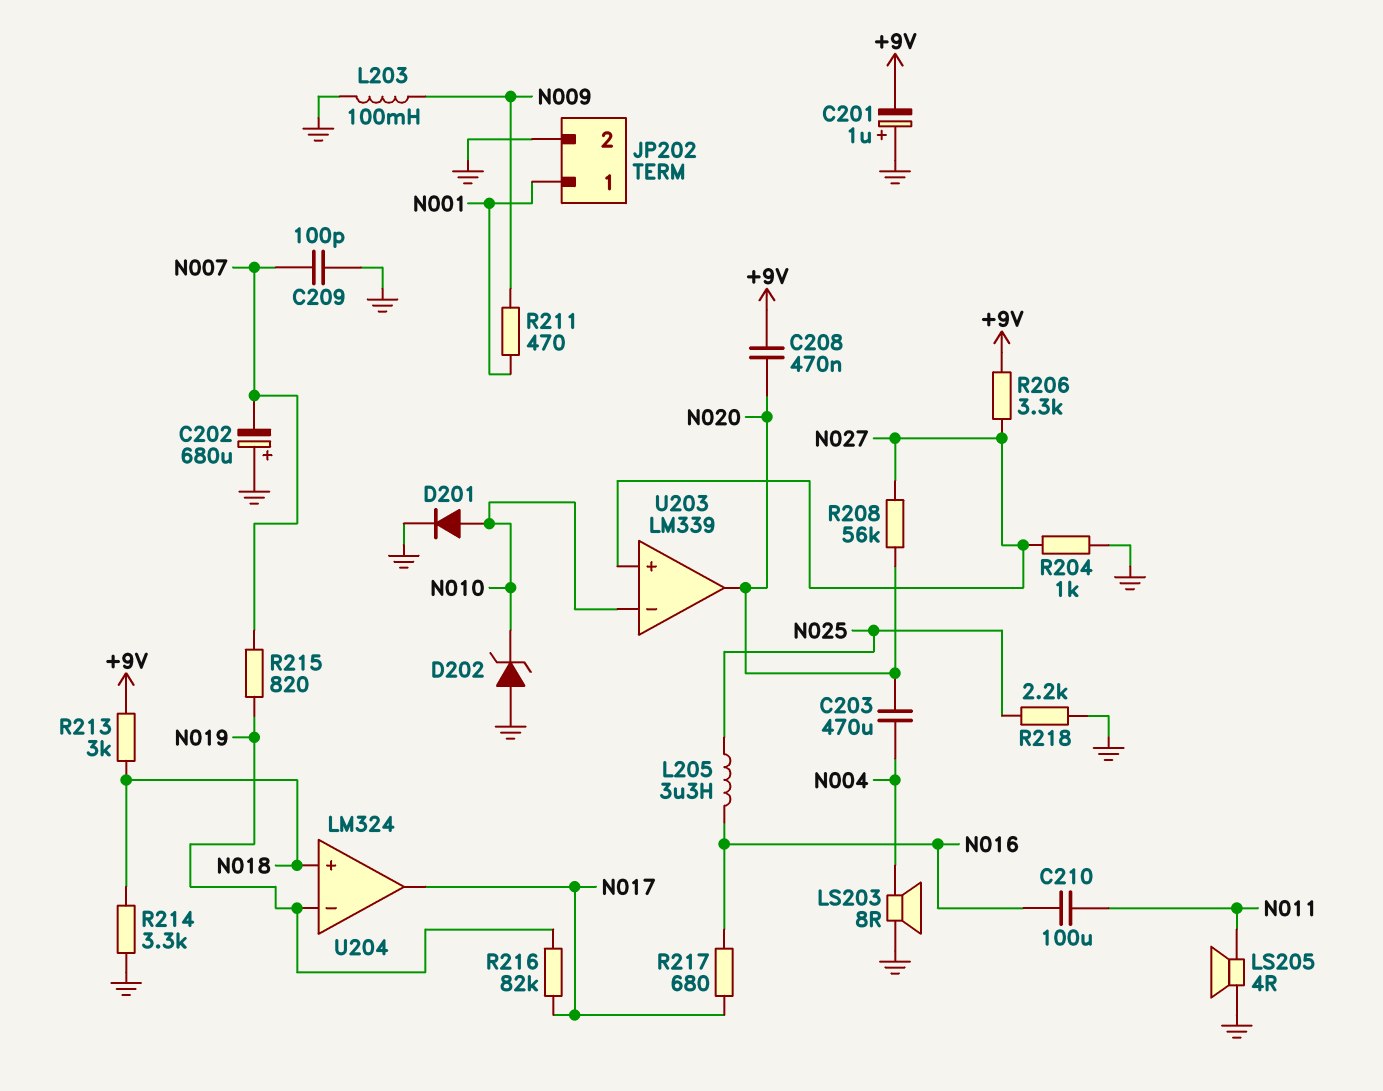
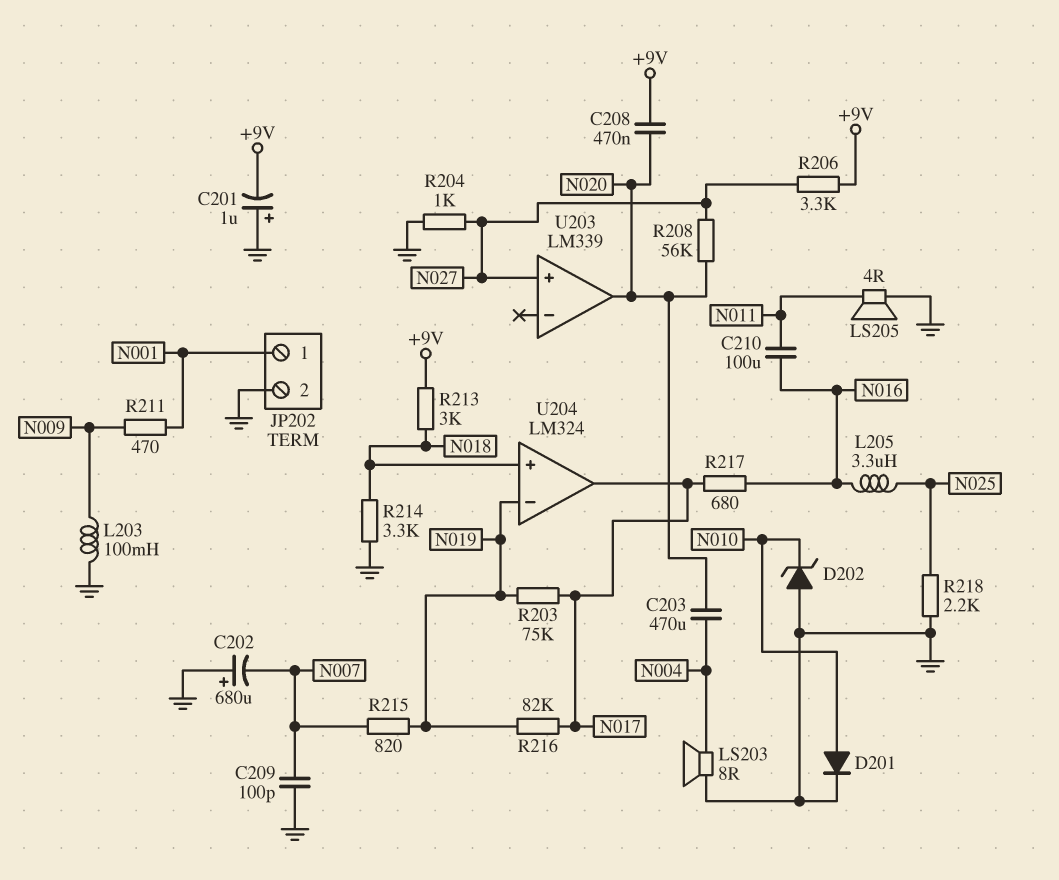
R203: none -> 75k (N017, N019)
U203 pin in-: N010 -> none

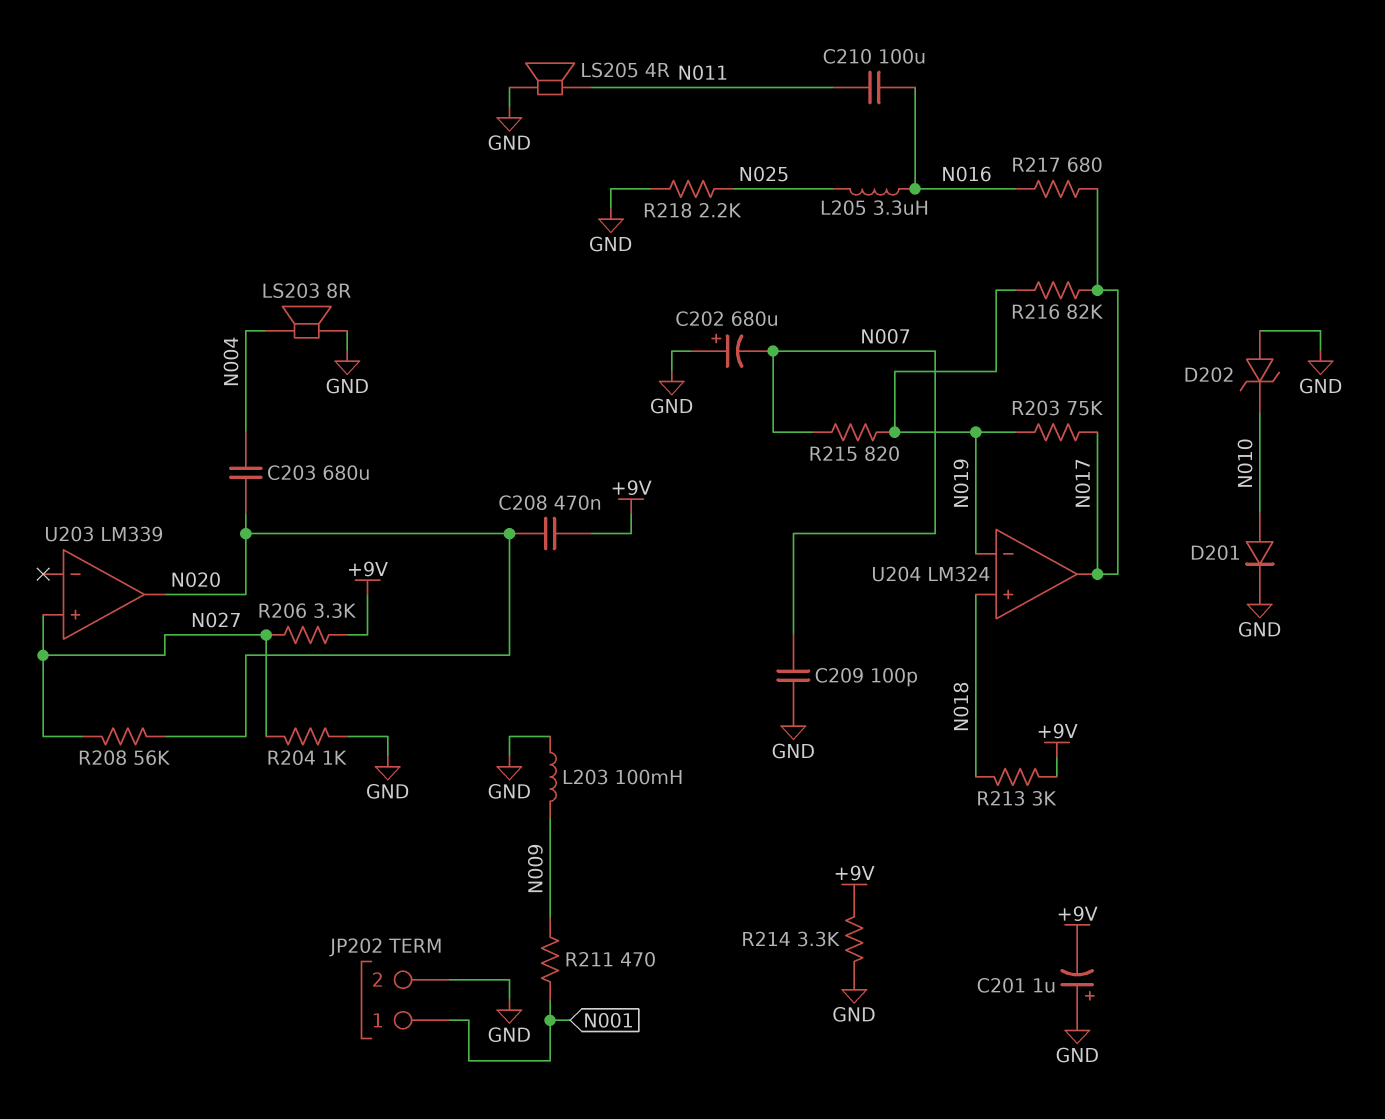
C203: 470uF (N004, N020) -> 680uF (N004, N020)
R214: 3.3k (GND, N018) -> 3.3k (+9V, GND)

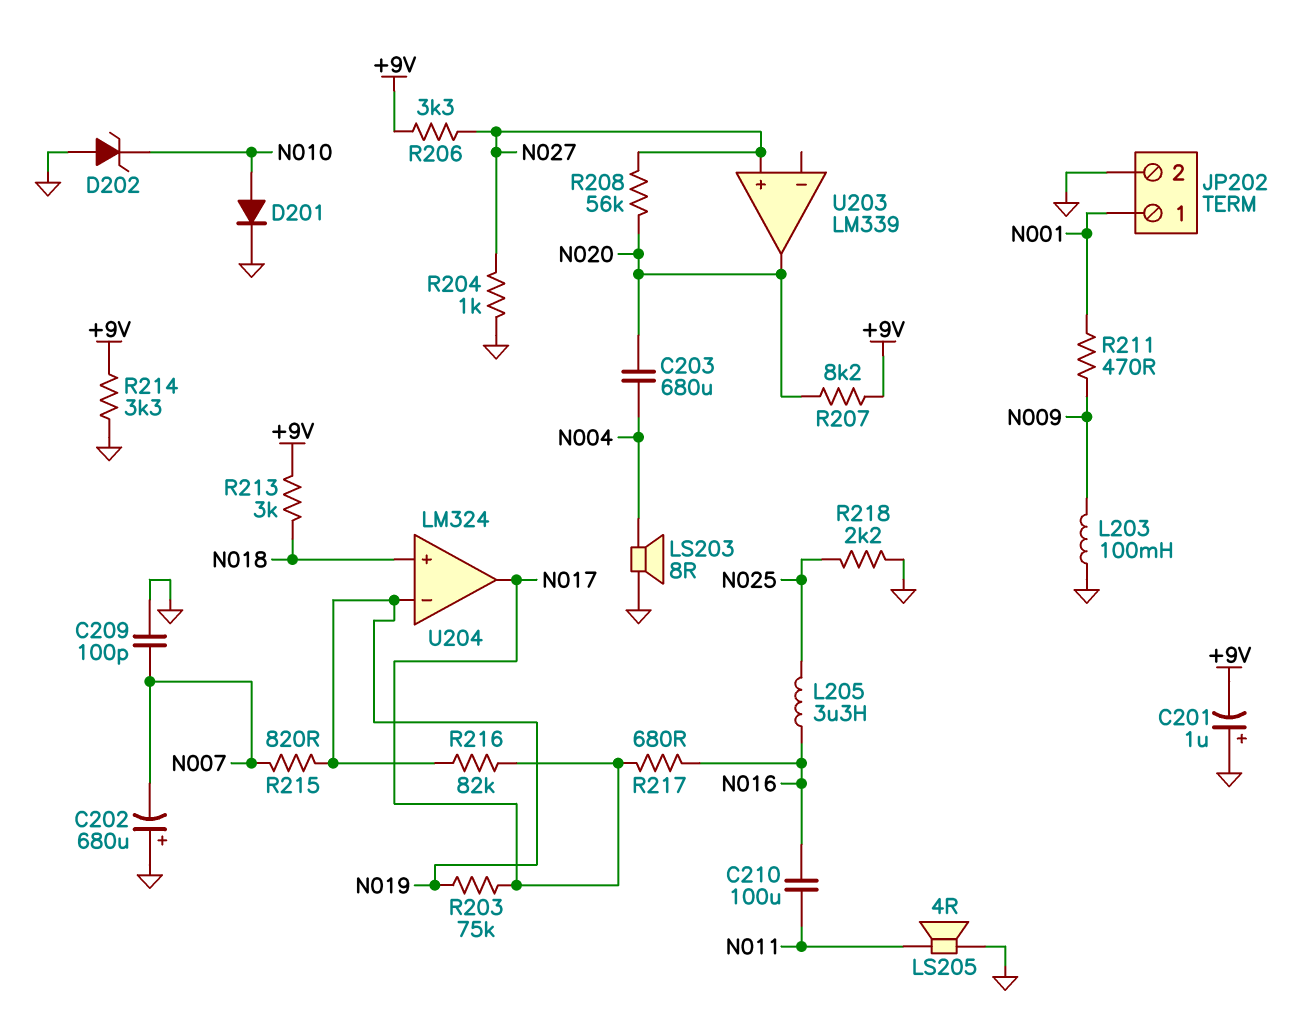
C208: 470nF (+9V, N020) -> none
R207: none -> 8.2k (+9V, N020)

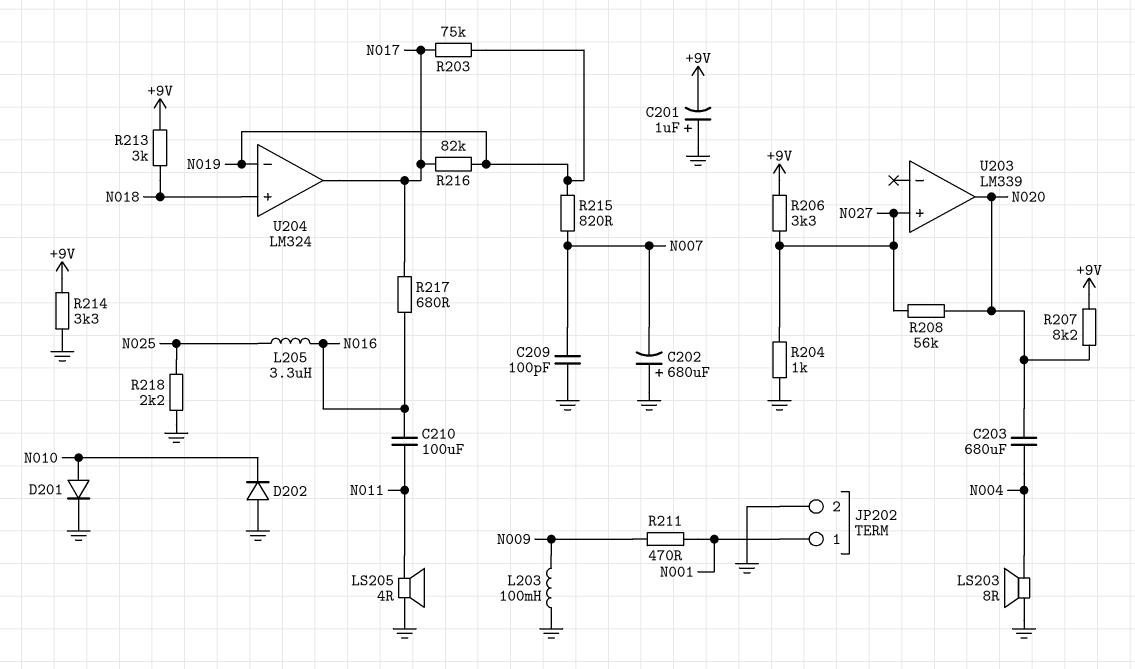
D202: zener (A GND, K N010) -> diode (A GND, K N010)

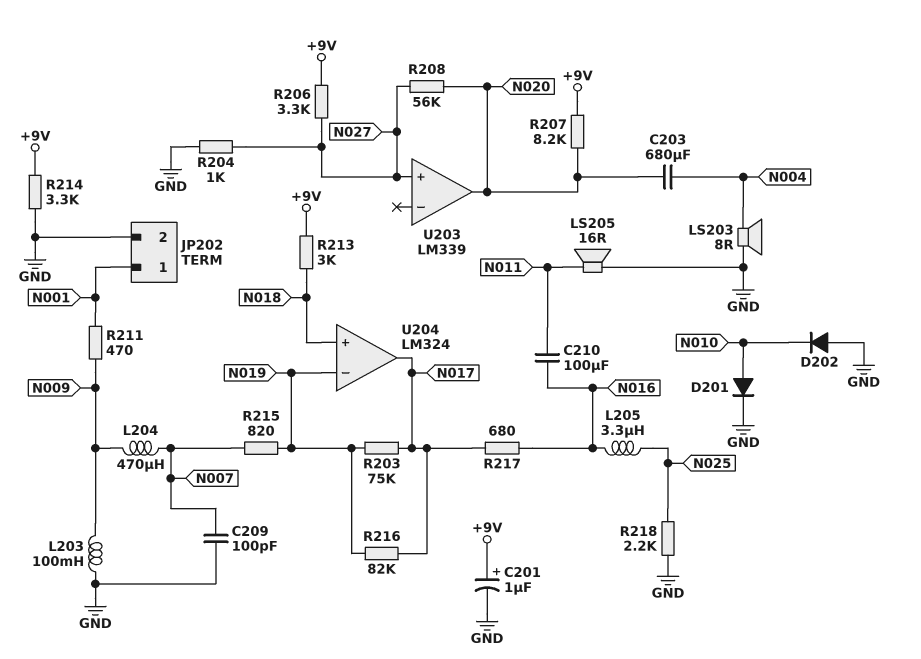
C201: 1uF (plus GND, minus +9V) -> 1uF (plus +9V, minus GND)
C202: 680uF (plus GND, minus N007) -> none
L204: none -> 470uH (N007, N009)
LS205: speaker 4R (GND, N011) -> speaker 16R (GND, N011)

